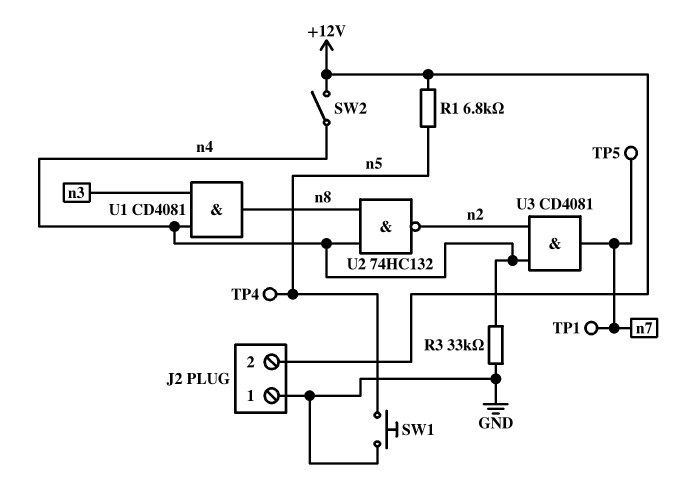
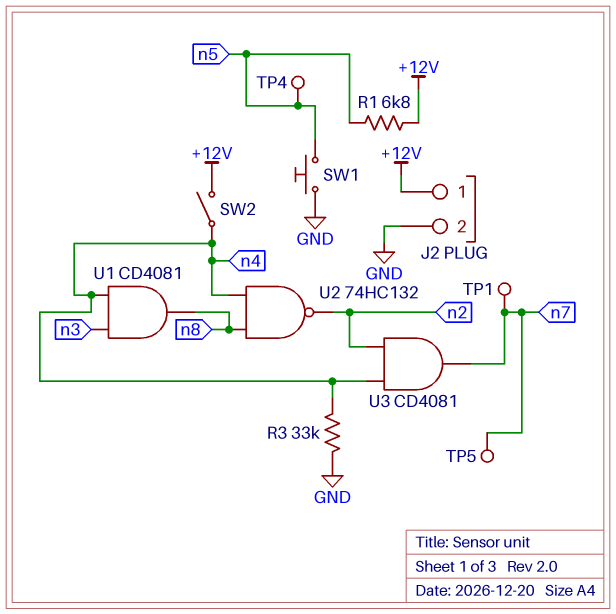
J2 pin 1: GND -> +12V
J2 pin 2: +12V -> GND

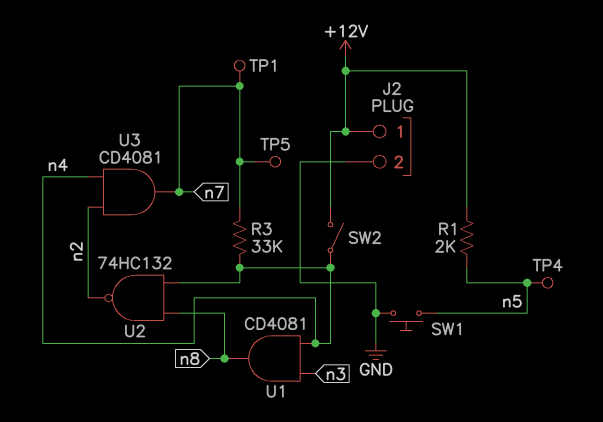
R1: 6.8k (+12V, n5) -> 2k (+12V, n5)
R3: 33k (GND, n4) -> 33k (n4, n7)

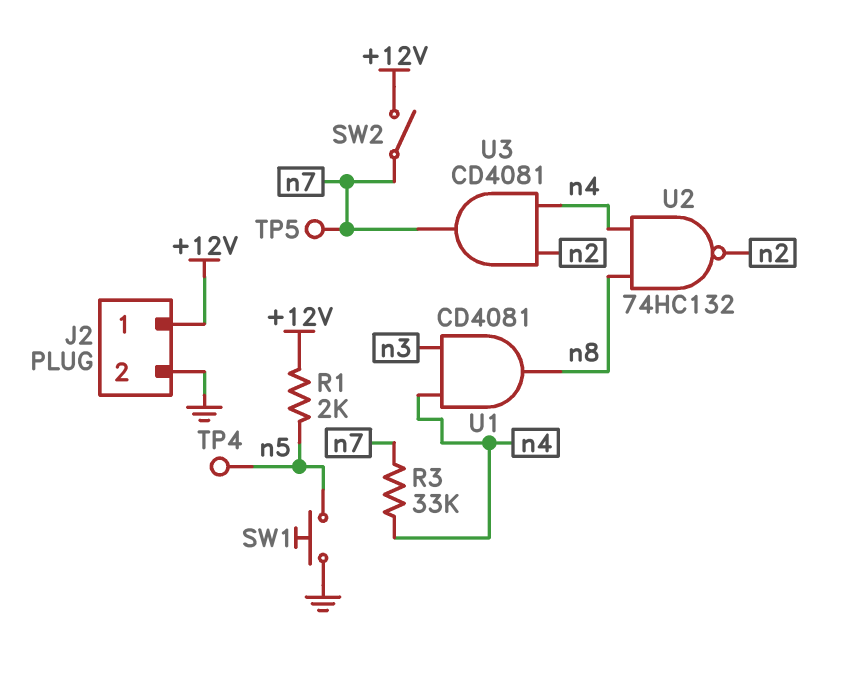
SW2: switch (+12V, n4) -> switch (+12V, n7)
TP1: test point (n7) -> none

